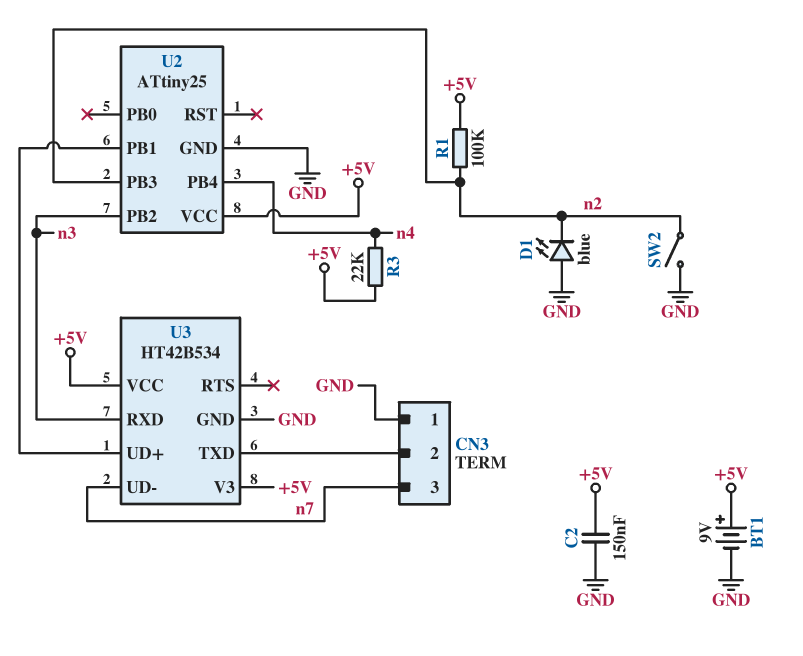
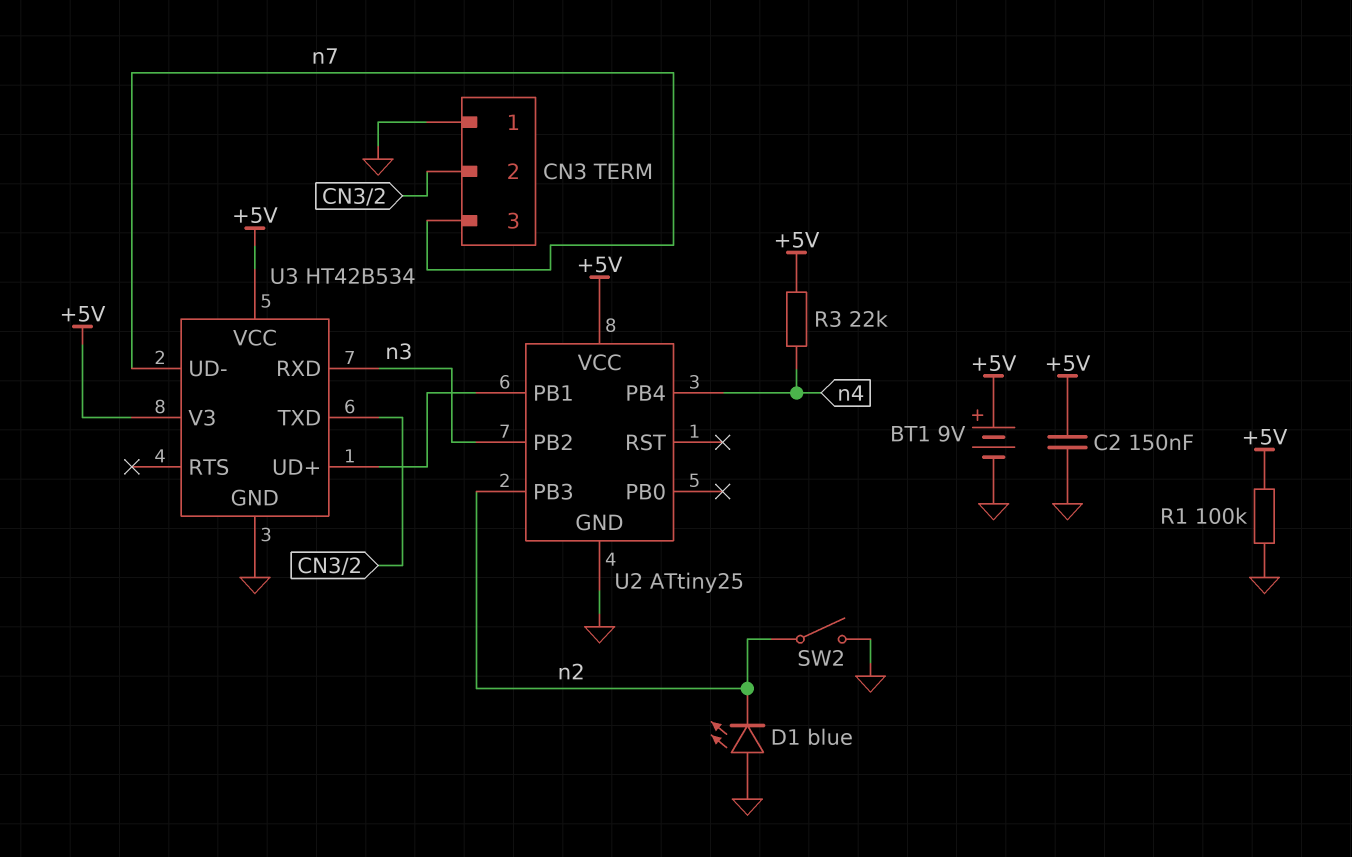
R1: 100k (+5V, n2) -> 100k (+5V, GND)

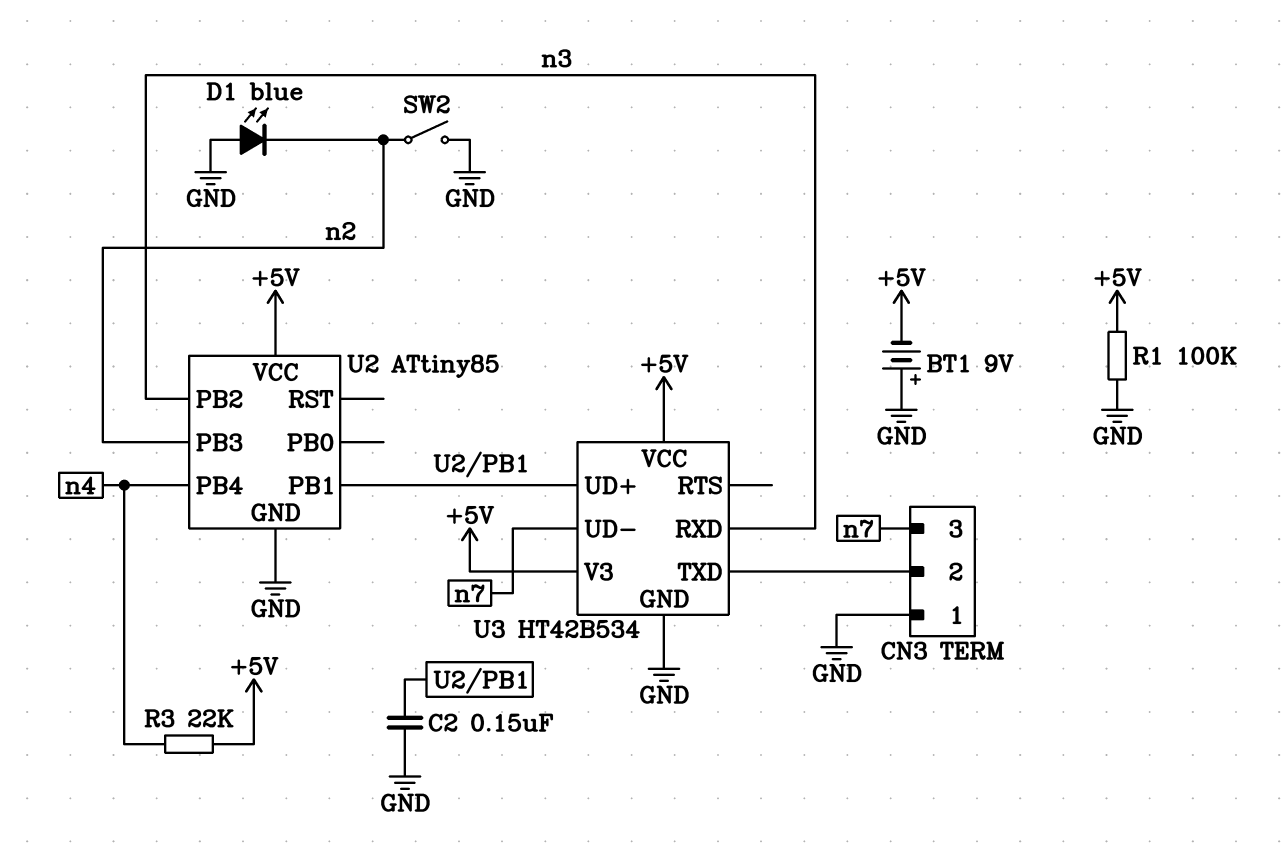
BT1: 9V (plus +5V, minus GND) -> 9V (plus GND, minus +5V)
C2: 150nF (+5V, GND) -> 150nF (GND, U2/PB1)
U2: ATtiny25 -> ATtiny85

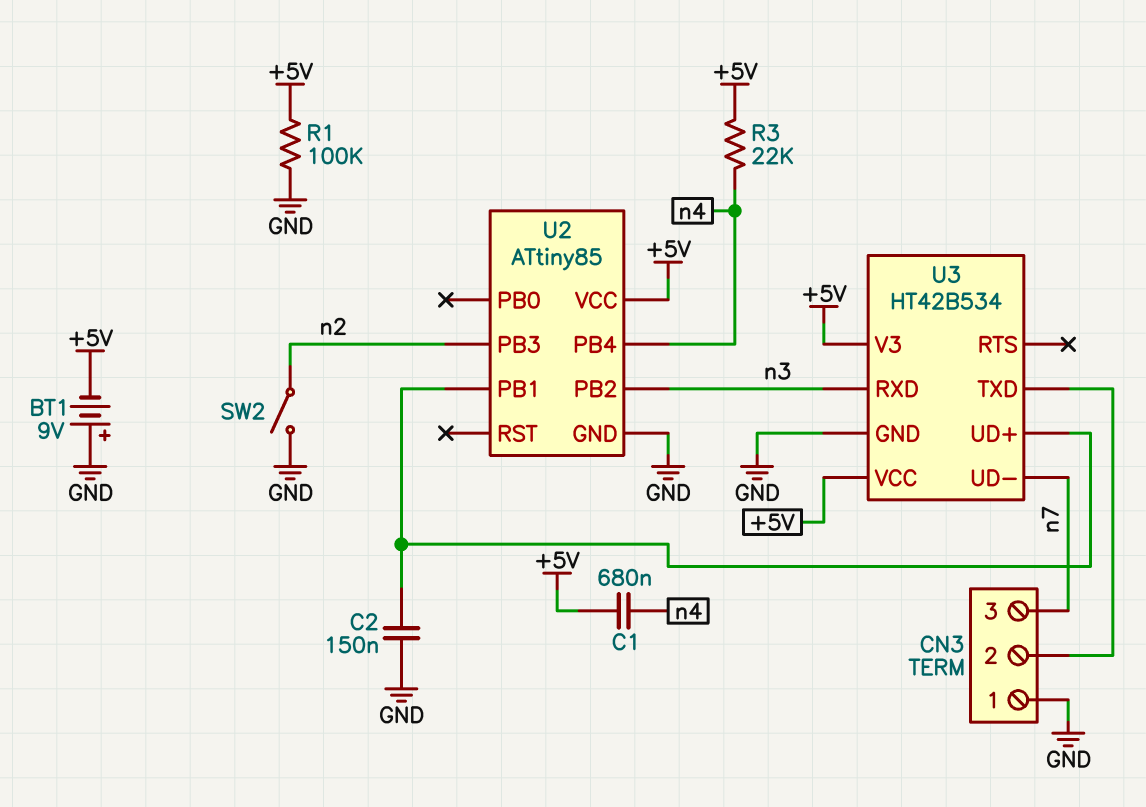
C1: none -> 680nF (+5V, n4)
D1: LED blue (A GND, K n2) -> none

